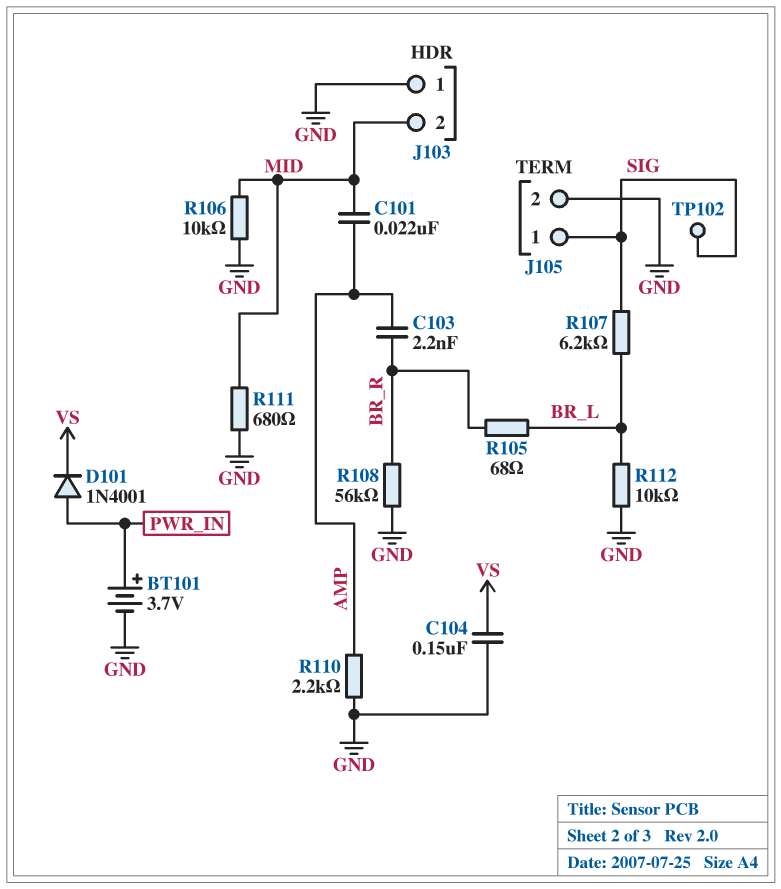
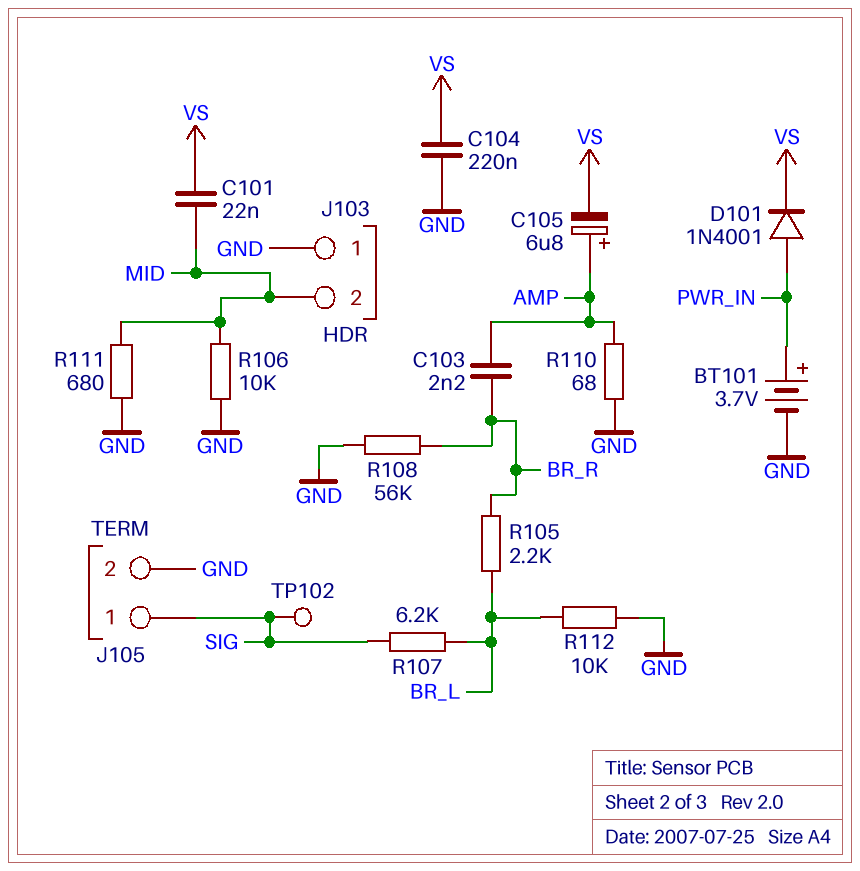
C101: 22nF (AMP, MID) -> 22nF (MID, VS)
C104: 150nF (GND, VS) -> 220nF (GND, VS)
C105: none -> 6.8uF (plus AMP, minus VS)
R105: 68 (BR_L, BR_R) -> 2.2k (BR_L, BR_R)
R110: 2.2k (AMP, GND) -> 68 (AMP, GND)

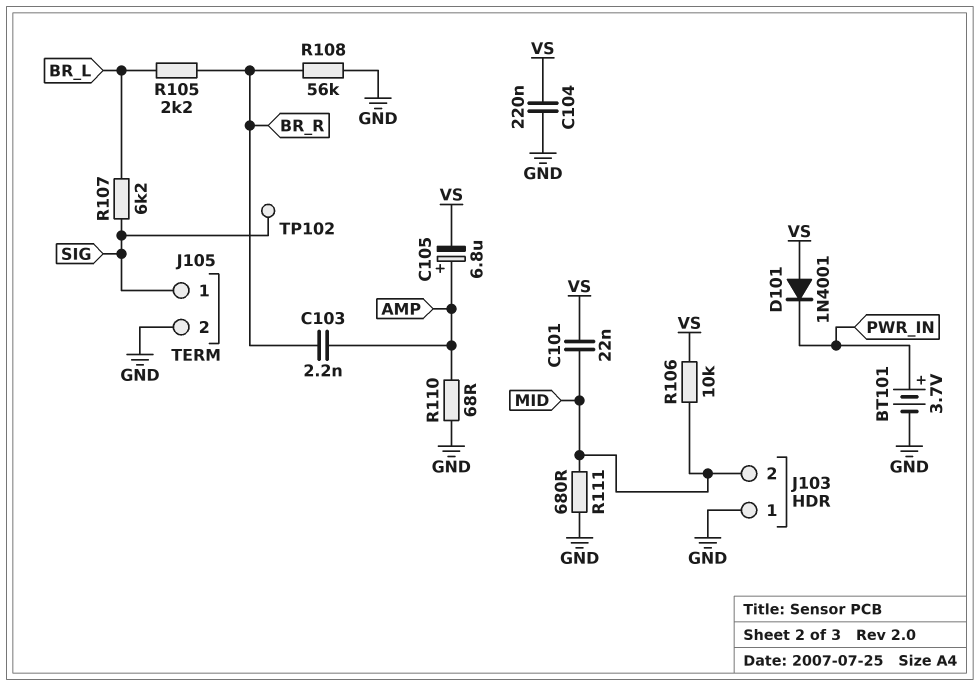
D101: diode 1N4001 (A PWR_IN, K VS) -> diode 1N4001 (A VS, K PWR_IN)
R106: 10k (GND, MID) -> 10k (MID, VS)
R112: 10k (BR_L, GND) -> none

